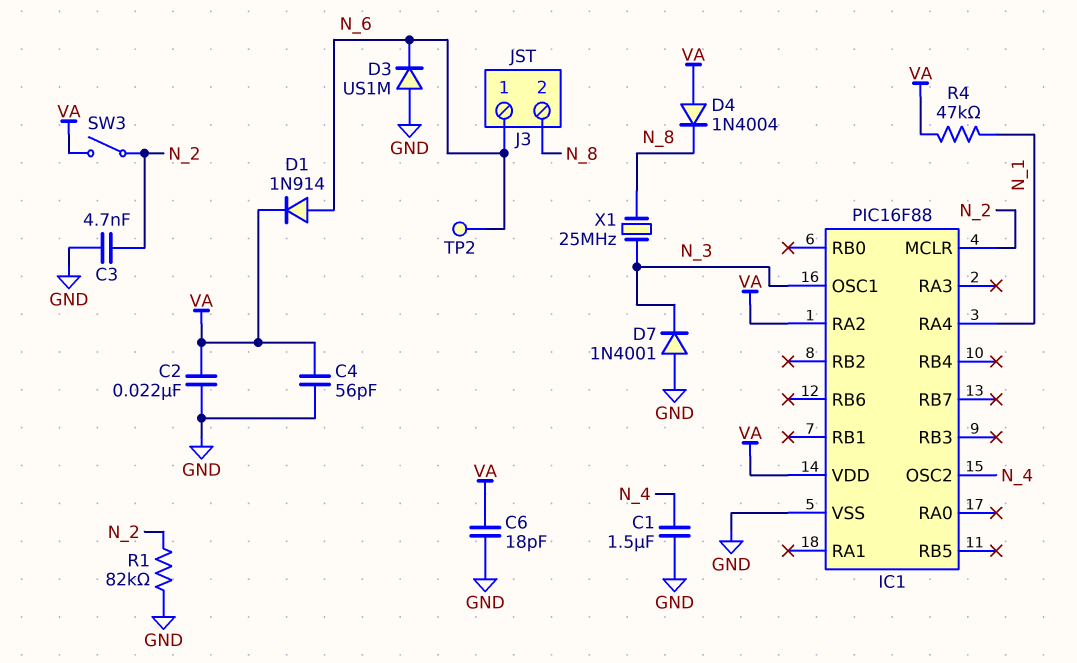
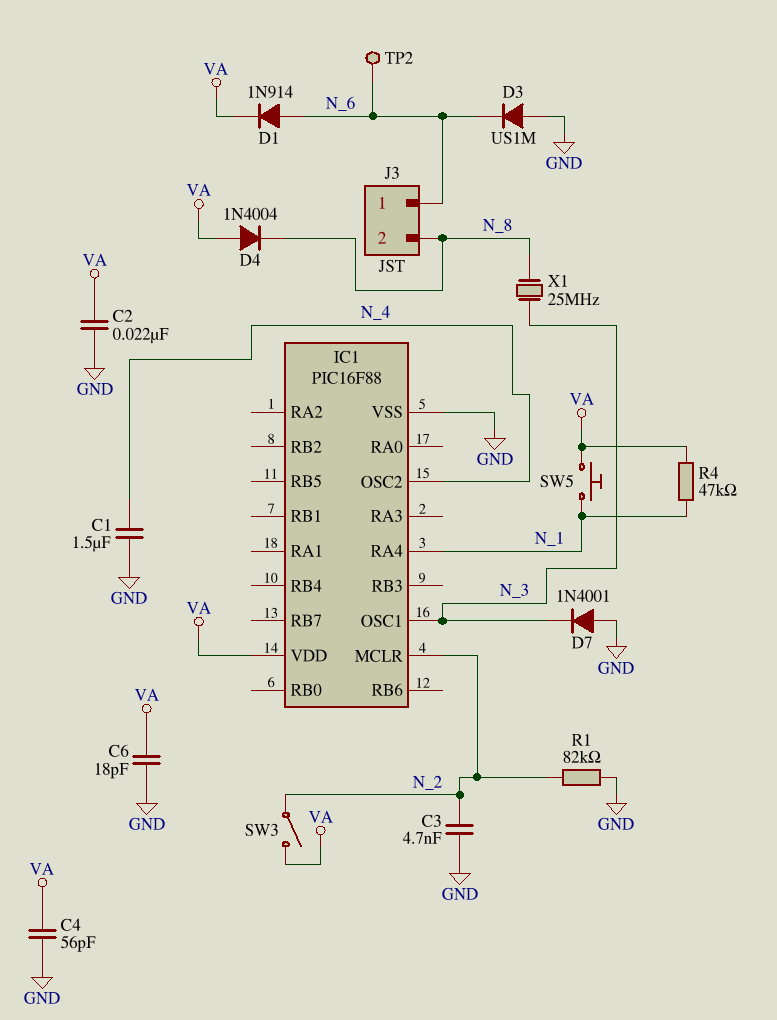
IC1 pin RA2: VA -> none
SW5: none -> button (N_1, VA)

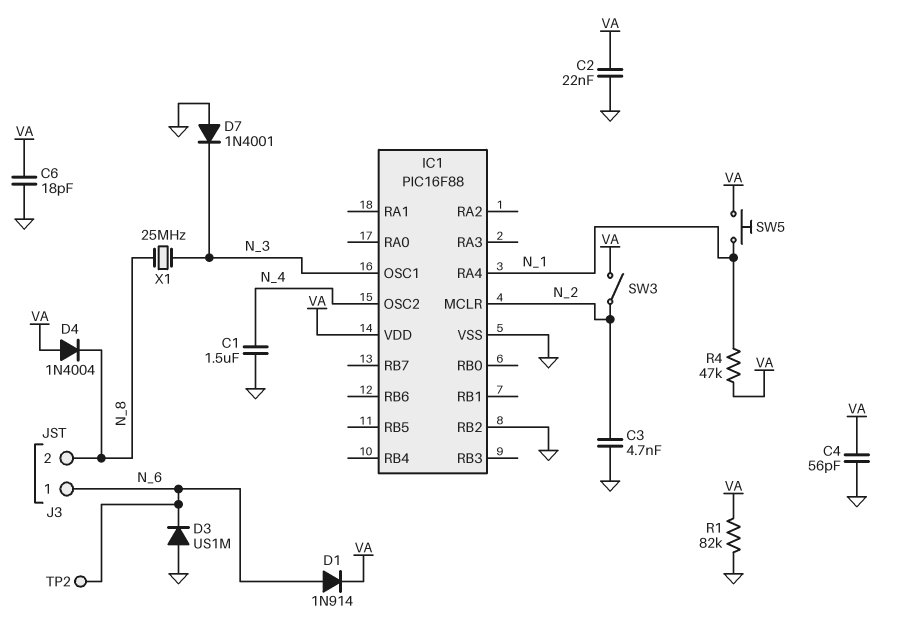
IC1 pin RB2: none -> GND
R1: 82k (GND, N_2) -> 82k (GND, VA)

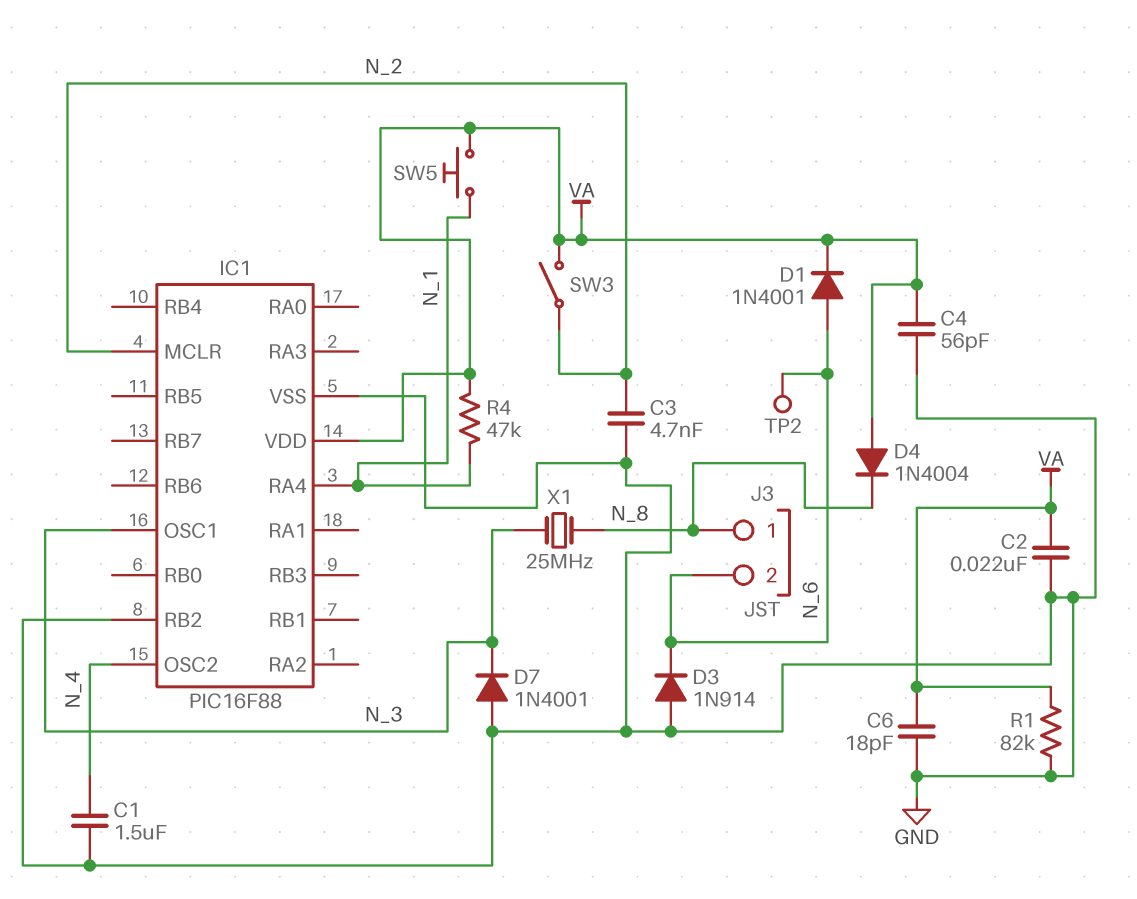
D1: diode 1N914 (A N_6, K VA) -> diode 1N4001 (A N_6, K VA)
D3: diode US1M (A GND, K N_6) -> diode 1N914 (A GND, K N_6)
J3 pin 1: N_6 -> N_8
J3 pin 2: N_8 -> N_6

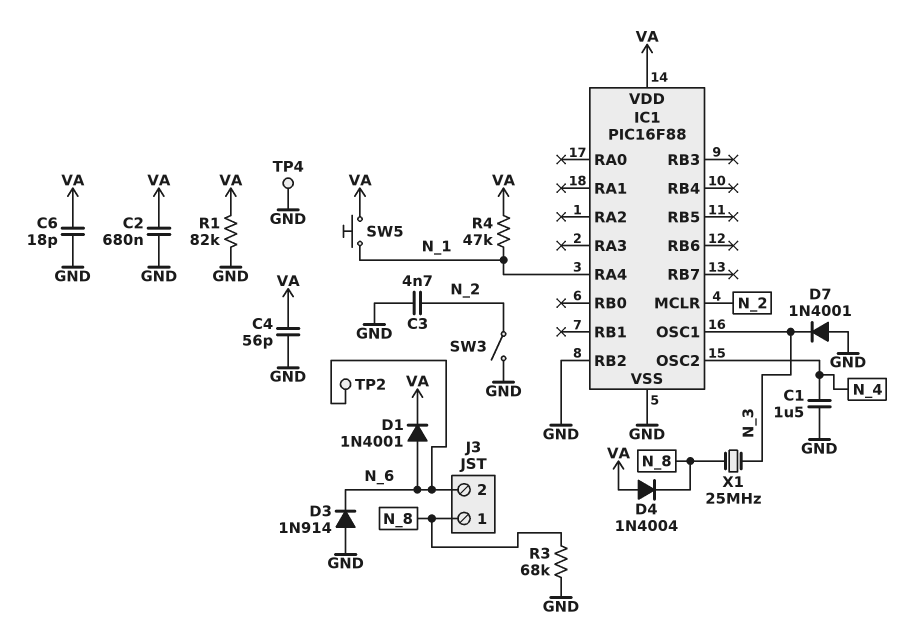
C2: 22nF (GND, VA) -> 680nF (GND, VA)
R3: none -> 68k (GND, N_8)
SW3: switch (N_2, VA) -> switch (GND, N_2)
TP4: none -> test point (GND)

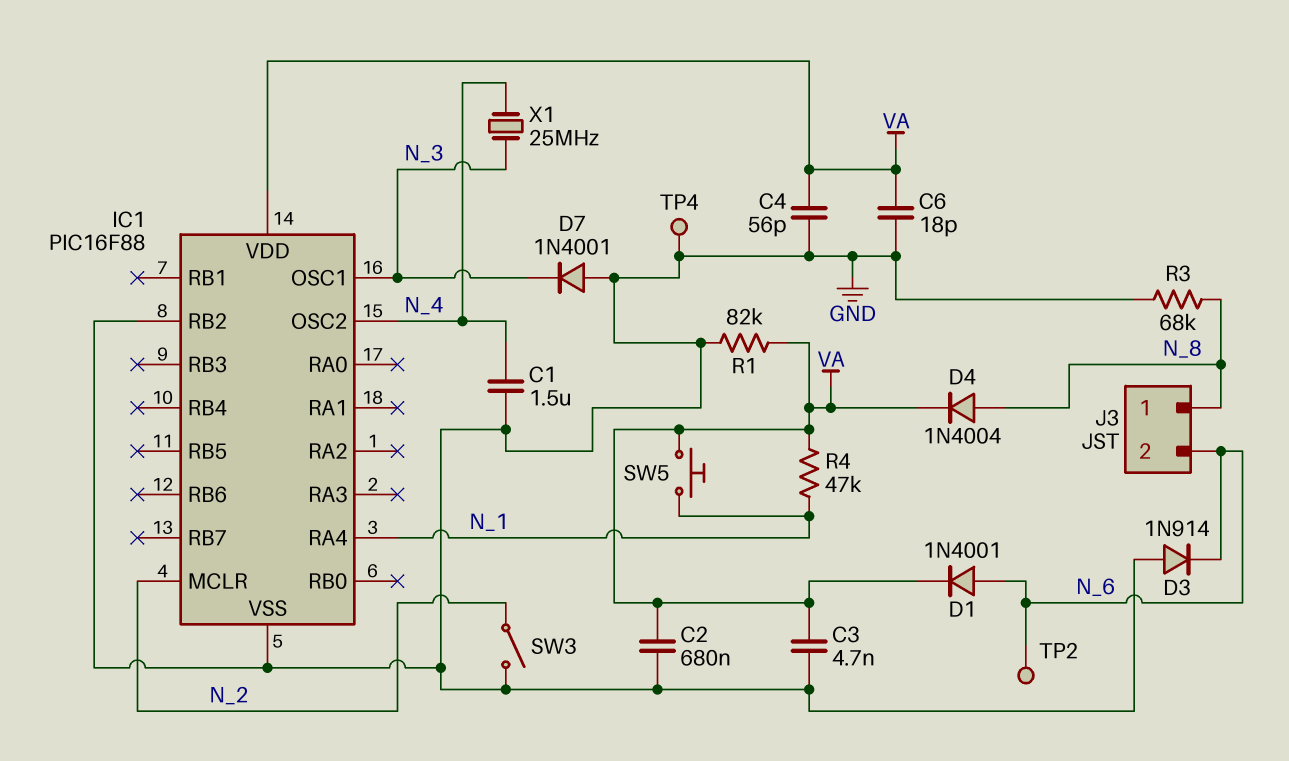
C3: 4.7nF (GND, N_2) -> 4.7nF (GND, VA)
D4: diode 1N4004 (A VA, K N_8) -> diode 1N4004 (A N_8, K VA)
X1: 25MHz (N_3, N_8) -> 25MHz (N_3, N_4)

